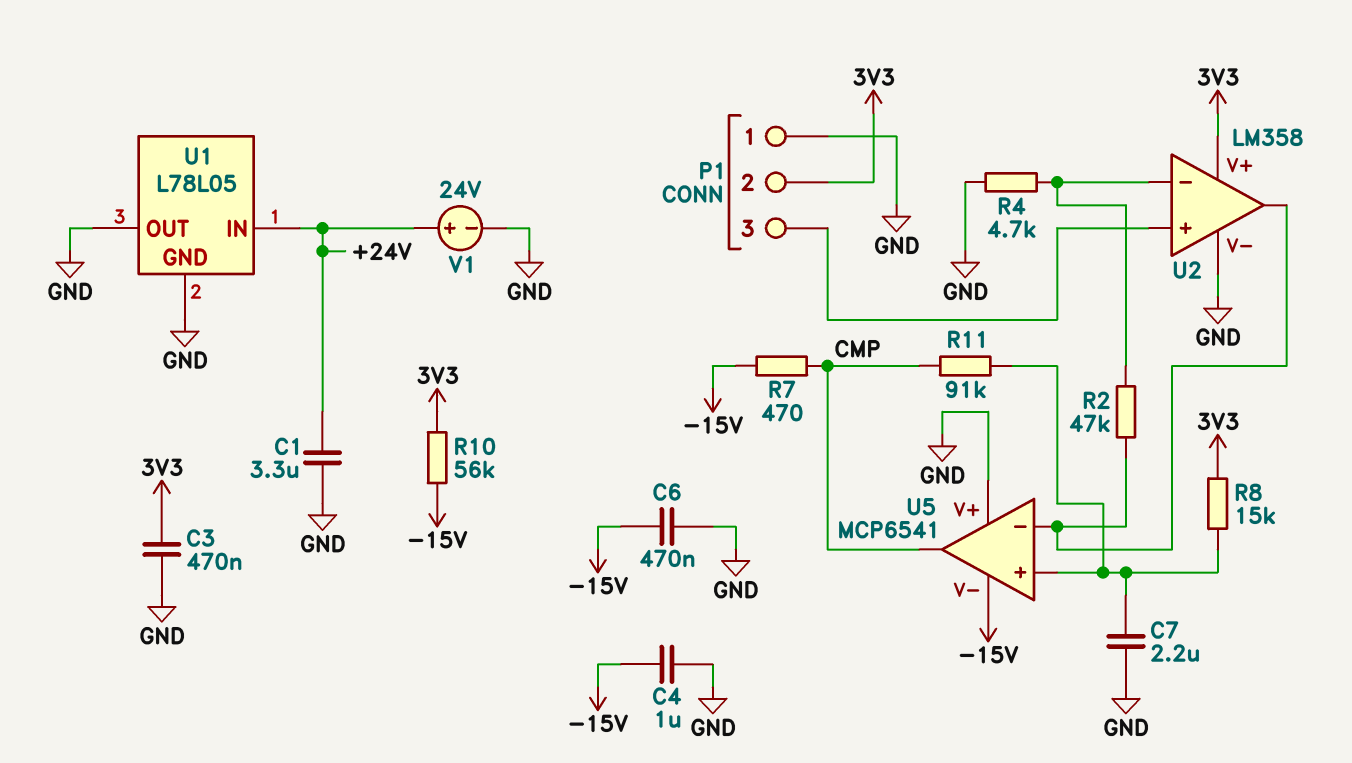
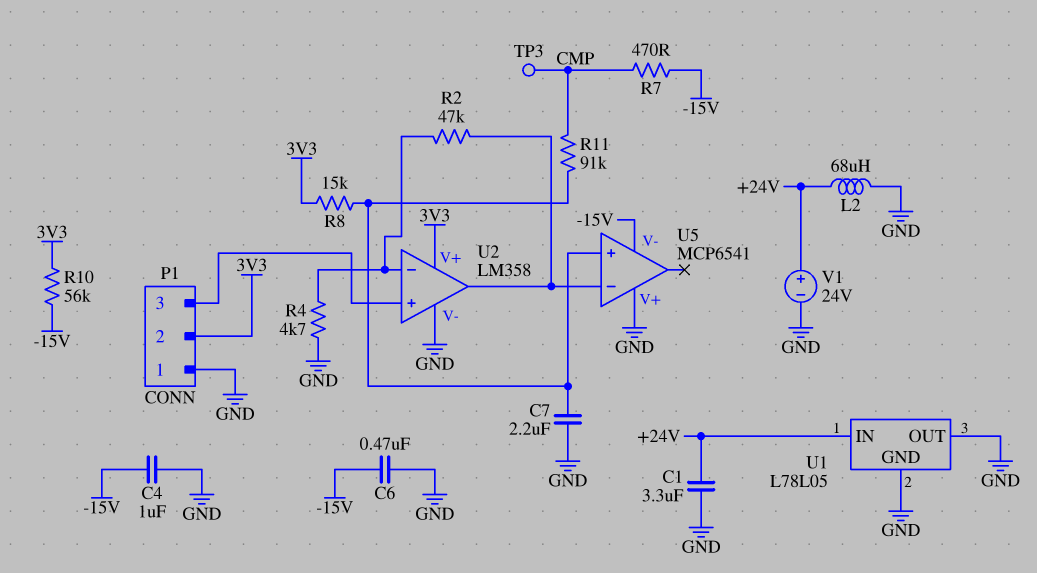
C3: 470nF (3V3, GND) -> none
L2: none -> 68uH (+24V, GND)
TP3: none -> test point (CMP)
U5 pin out: CMP -> none

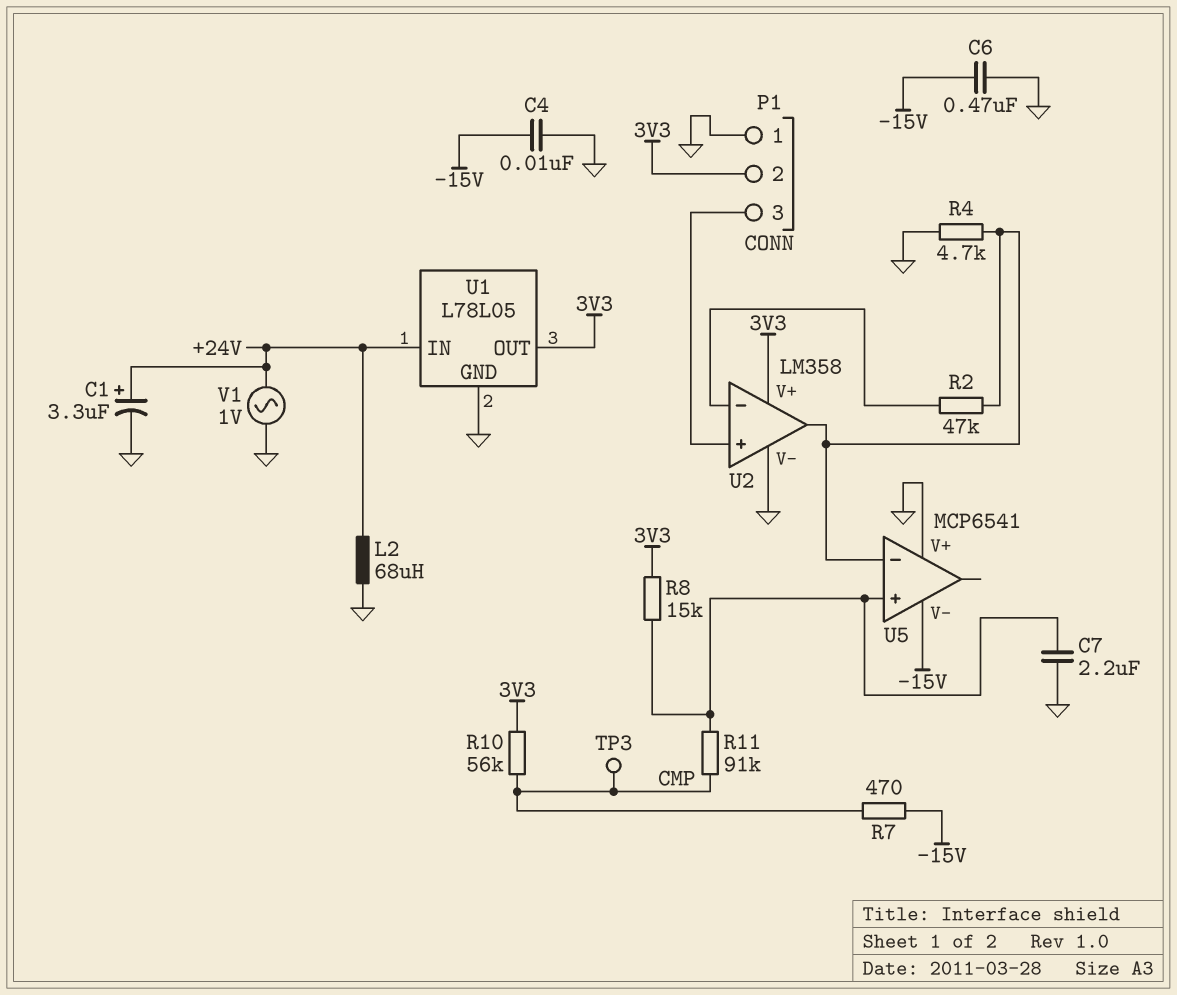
C1: 3.3uF (+24V, GND) -> 3.3uF (plus +24V, minus GND)
C4: 1uF (-15V, GND) -> 10nF (-15V, GND)
R4: 4.7k (GND, U2/in-) -> 4.7k (GND, U2/out)
R10: 56k (-15V, 3V3) -> 56k (3V3, CMP)
U1 pin OUT: GND -> 3V3
V1: 24V (plus +24V, minus GND) -> AC 1V (+24V, GND)

